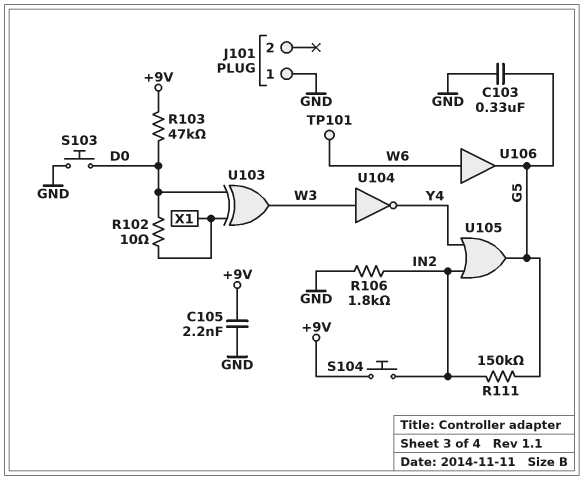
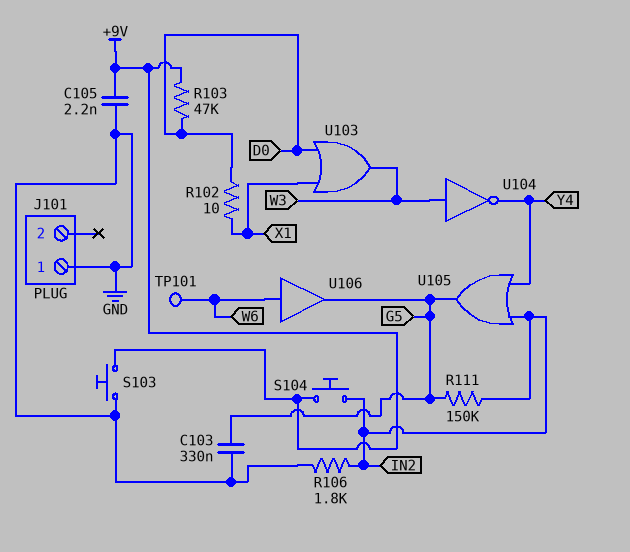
S103: button (D0, GND) -> button (+9V, GND)
U103: XOR (in D0, in X1, out W3) -> OR (in D0, in X1, out W3)

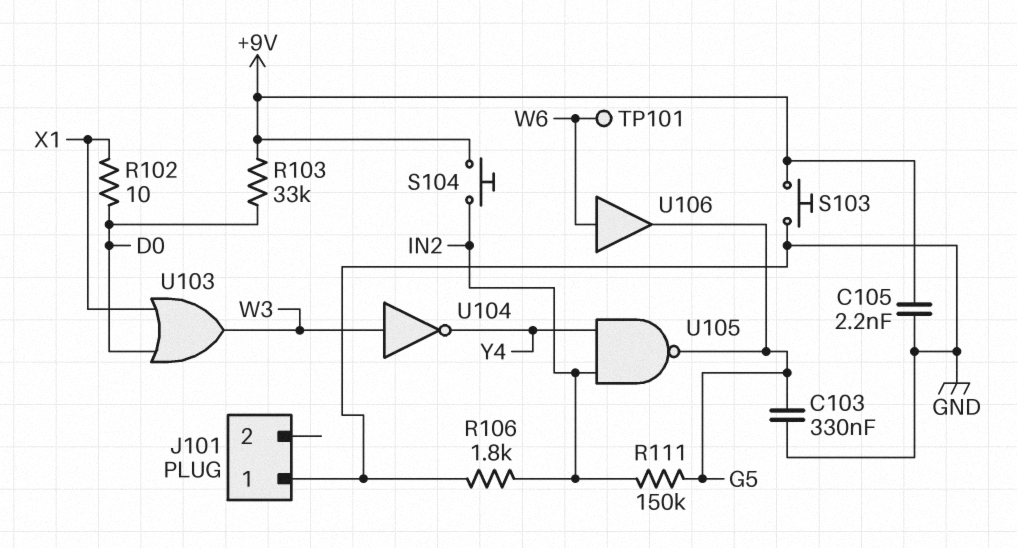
R103: 47k (+9V, D0) -> 33k (+9V, D0)
U105: OR (in IN2, in Y4, out G5) -> NAND (in IN2, in Y4, out G5)

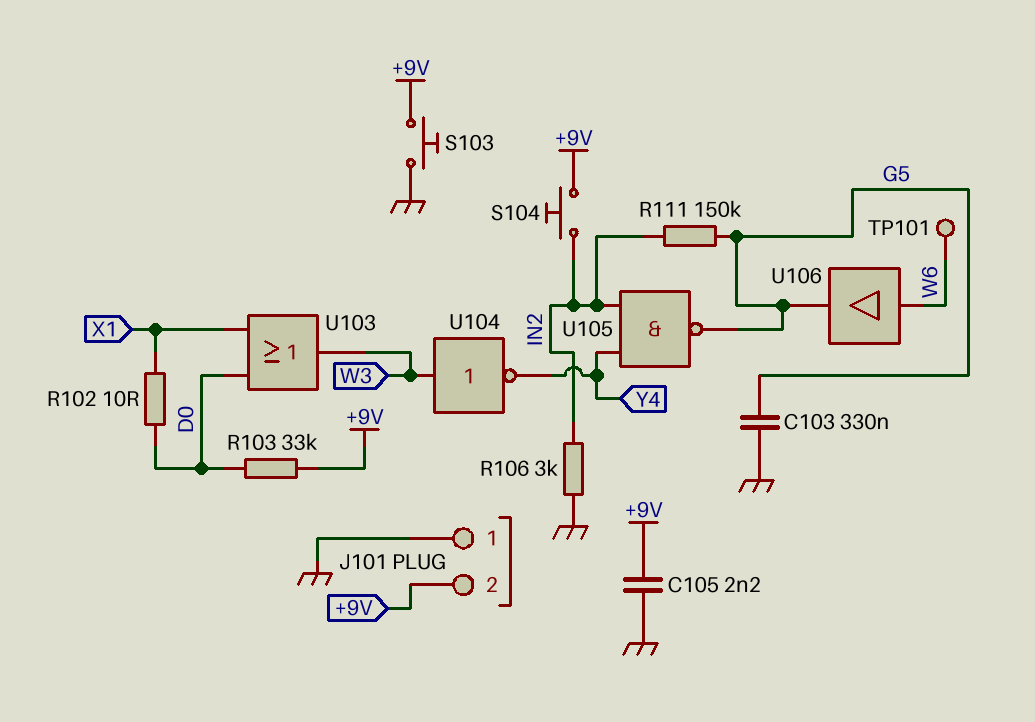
J101 pin 2: none -> +9V
R106: 1.8k (GND, IN2) -> 3k (GND, IN2)

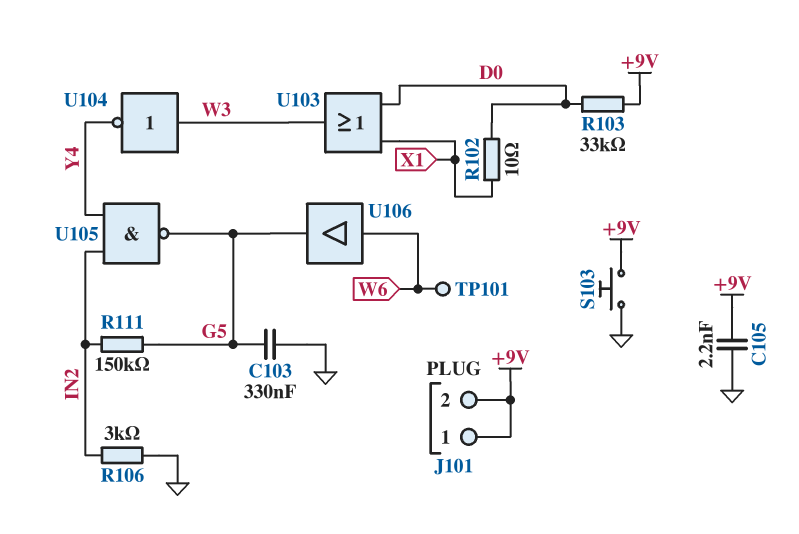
J101 pin 1: GND -> +9V
S104: button (+9V, IN2) -> none

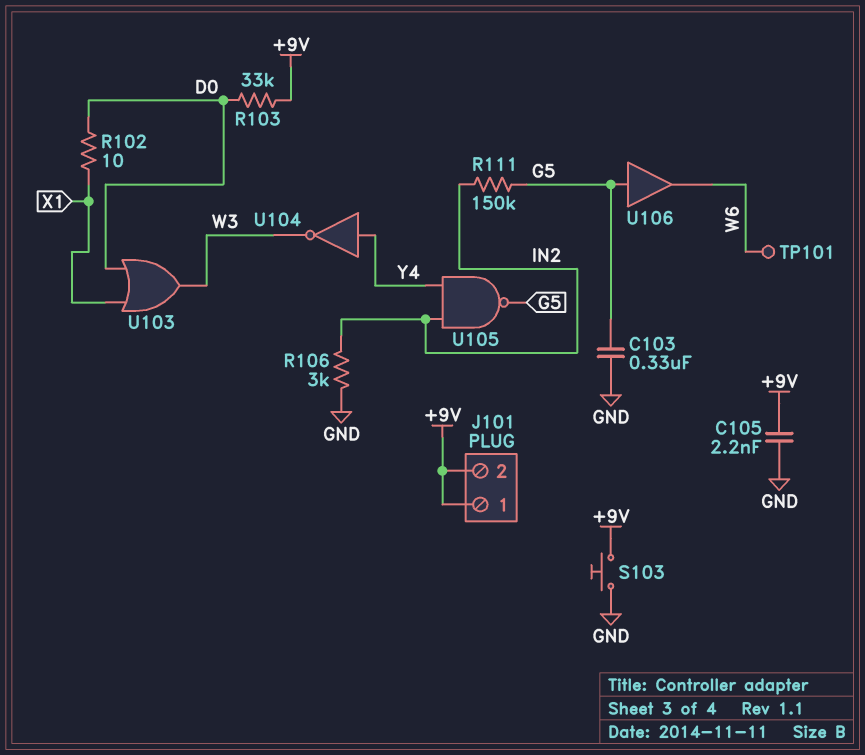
U104: NOT (in W3, out Y4) -> NOT (in Y4, out W3)
U106: buffer (in W6, out G5) -> buffer (in G5, out W6)

